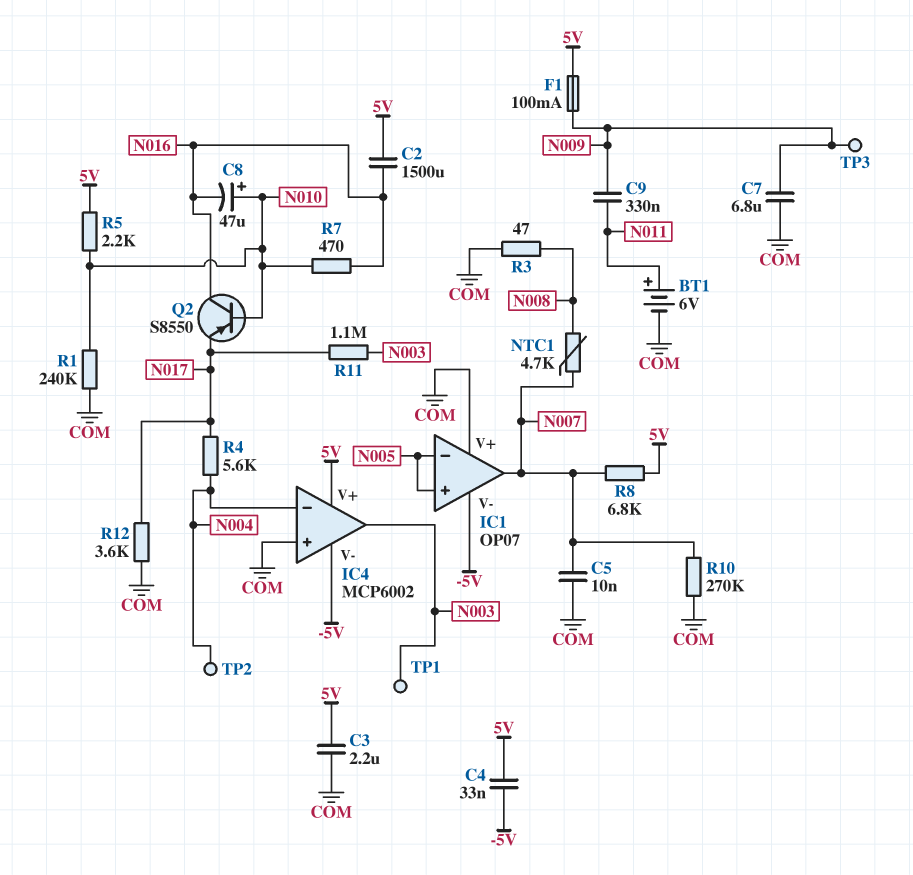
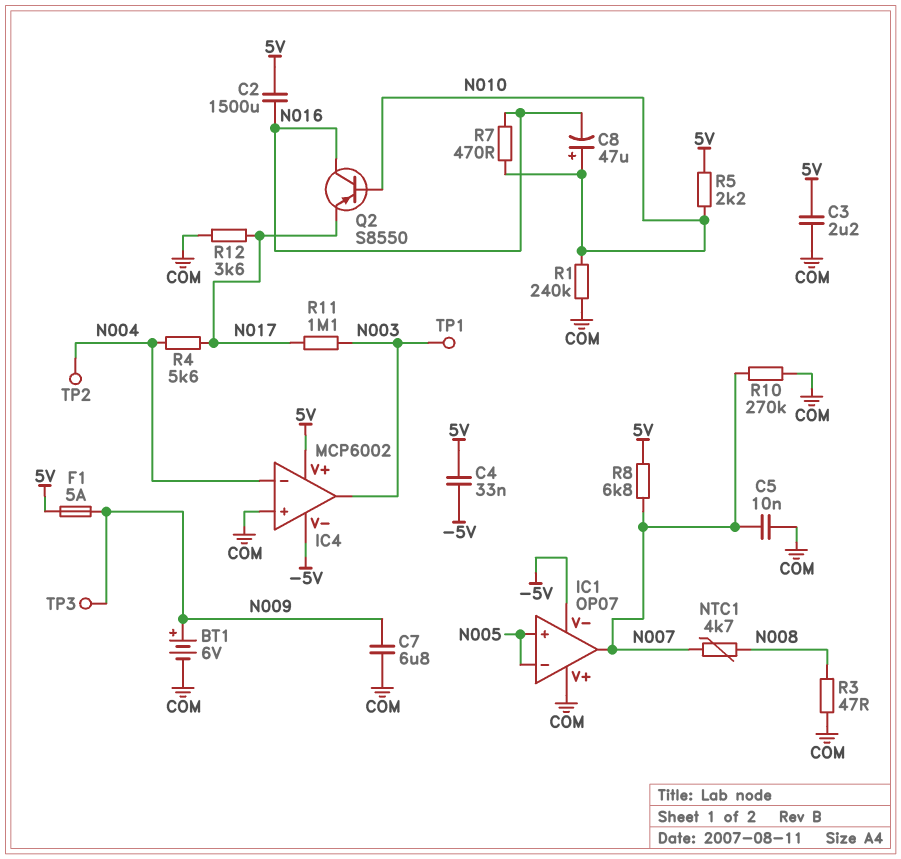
BT1: 6V (plus N011, minus COM) -> 6V (plus N009, minus COM)
C9: 330nF (N009, N011) -> none
F1: 100mA (5V, N009) -> 5A (5V, N009)

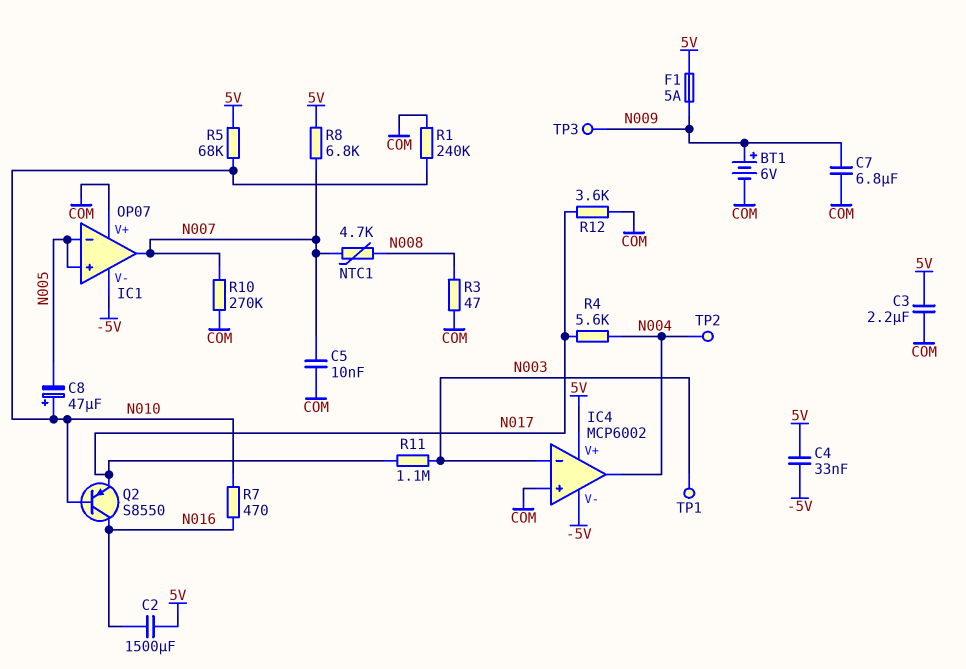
C8: 47uF (plus N010, minus N016) -> 47uF (plus N010, minus N005)
IC4 pin in-: N004 -> N003
IC4 pin out: N003 -> N004
R5: 2.2k (5V, N010) -> 68k (5V, N010)

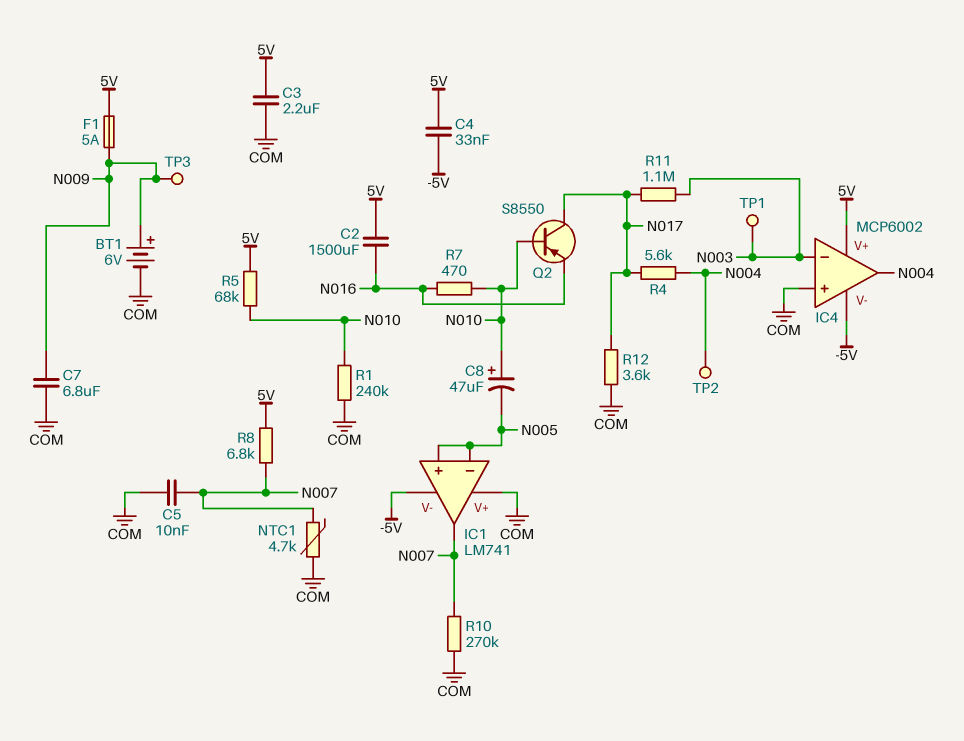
IC1: OP07 -> LM741
NTC1: 4.7k (N007, N008) -> 4.7k (COM, N007)
Q2: PNP S8550 (B N010, C N016, E N017) -> PNP S8550 (B N010, C N017, E N016)
R3: 47 (COM, N008) -> none

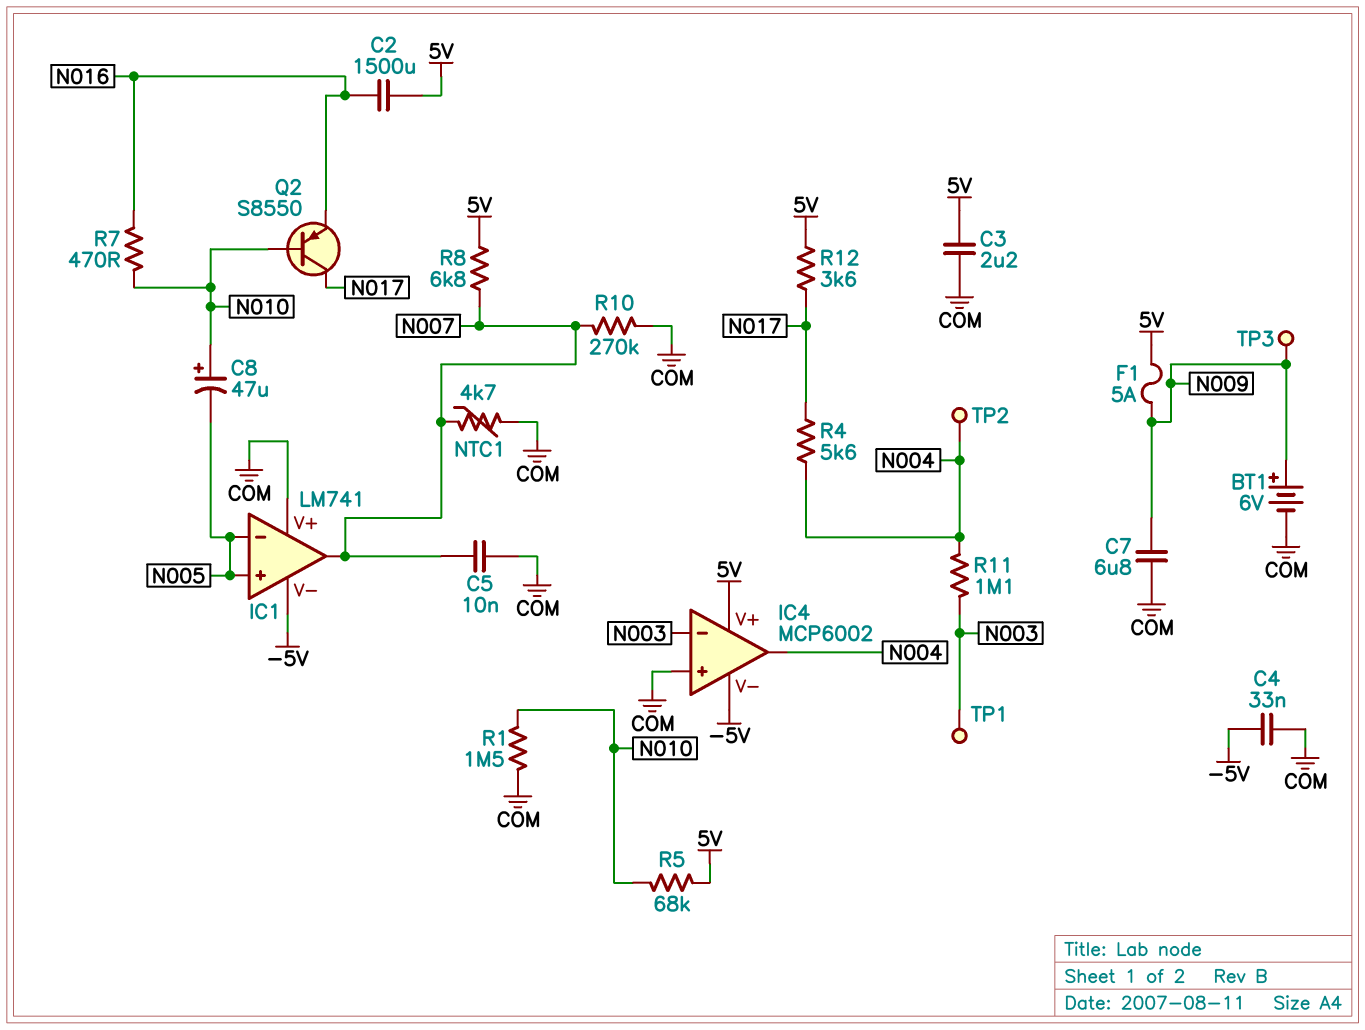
C4: 33nF (-5V, 5V) -> 33nF (-5V, COM)
R1: 240k (COM, N010) -> 1.5M (COM, N010)
R11: 1.1M (N003, N017) -> 1.1M (N003, N004)
R12: 3.6k (COM, N017) -> 3.6k (5V, N017)

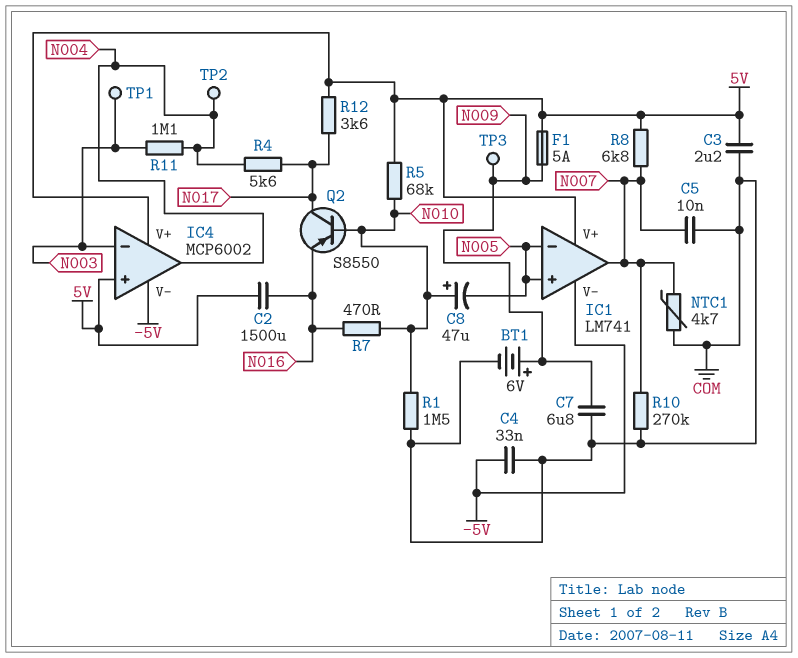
IC1 pin V+: COM -> 5V
IC4 pin in+: COM -> 5V

